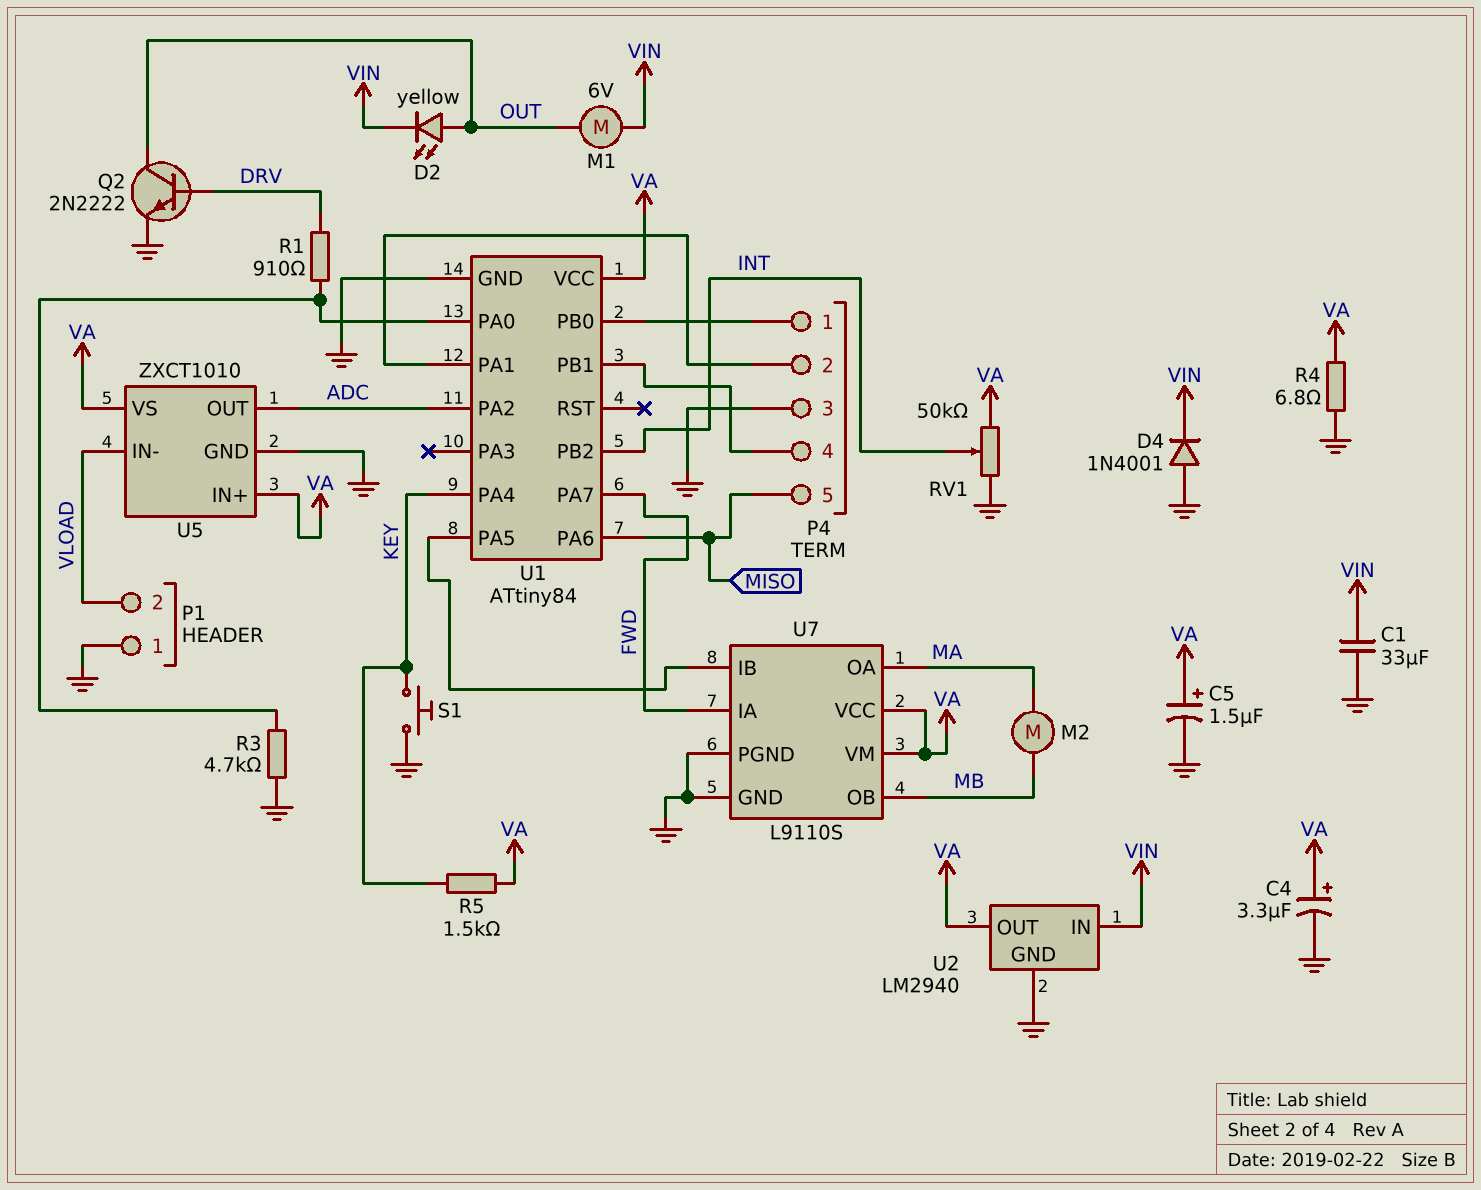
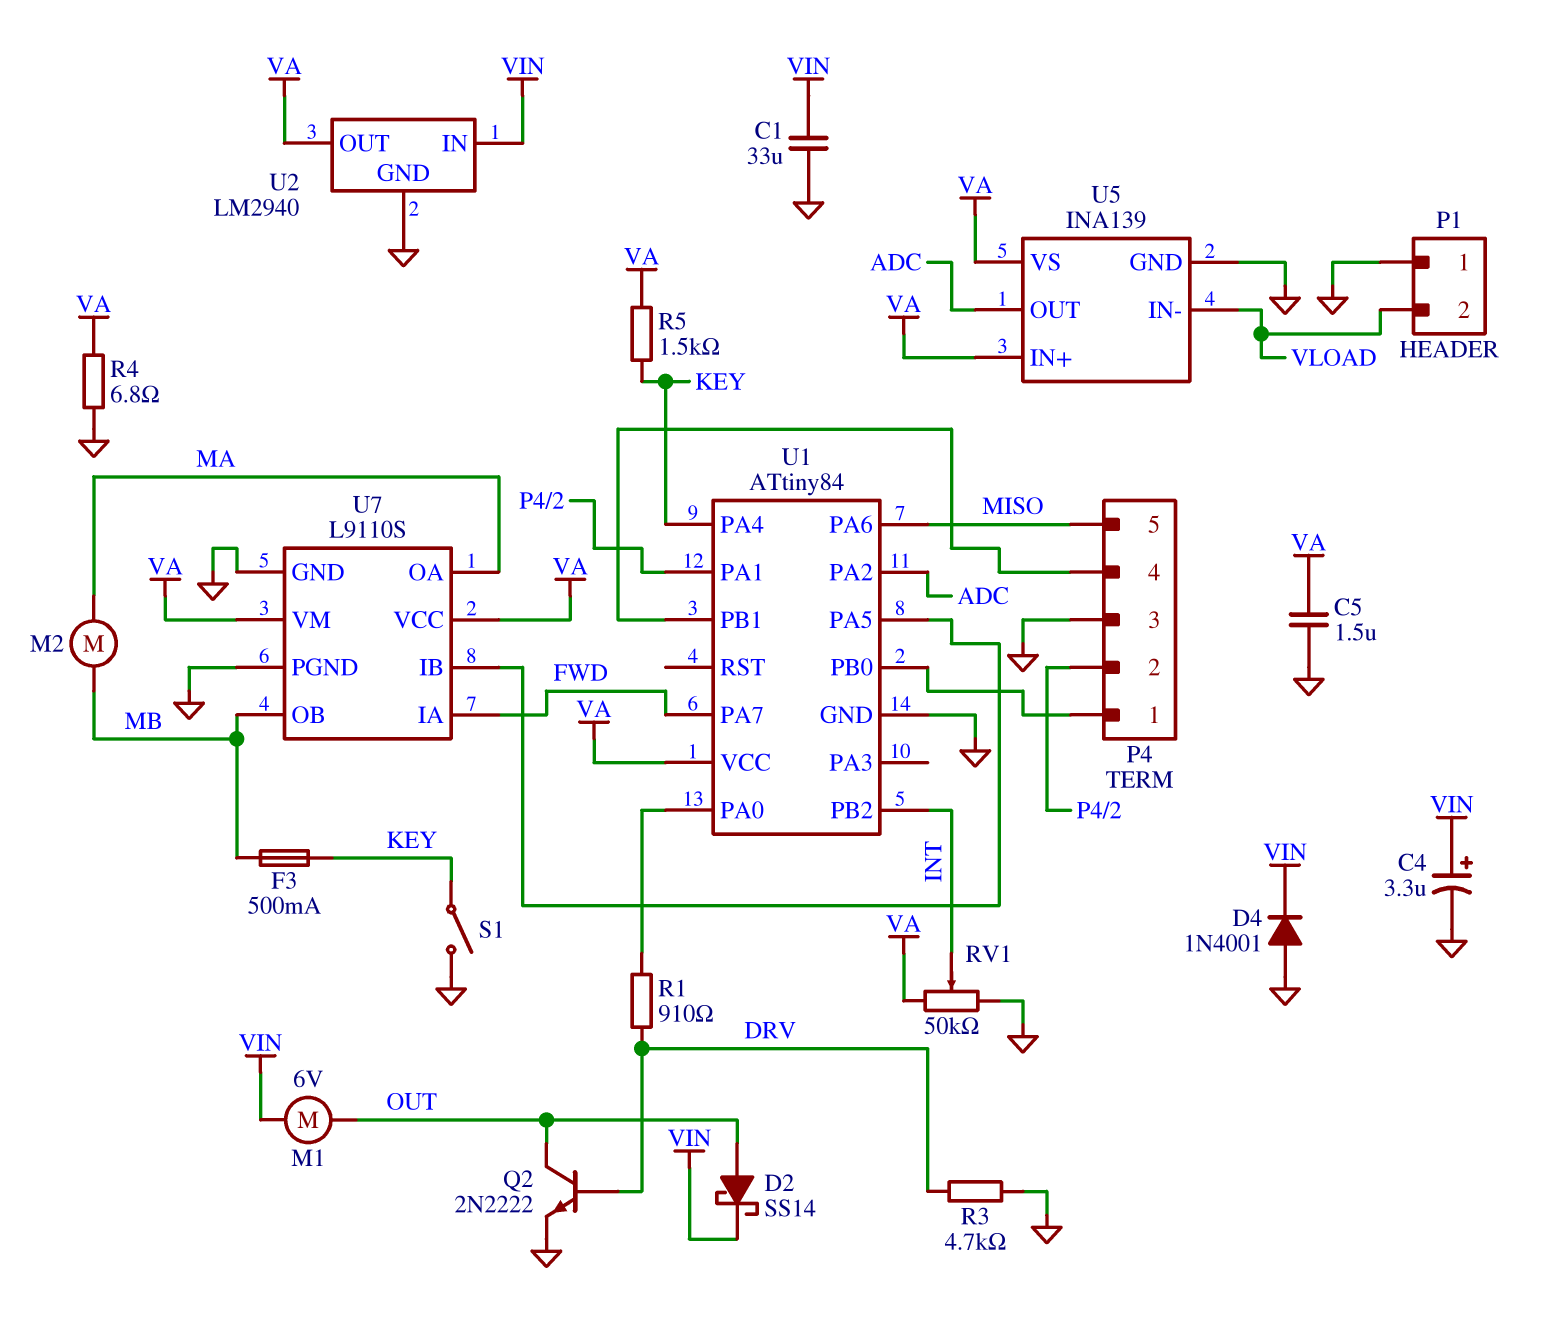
C4: 3.3uF (plus VA, minus GND) -> 3.3uF (plus VIN, minus GND)
C5: 1.5uF (plus VA, minus GND) -> 1.5uF (GND, VA)
D2: LED yellow (A OUT, K VIN) -> schottky SS14 (A OUT, K VIN)
F3: none -> 500mA (KEY, MB)
R3: 4.7k (GND, U1/PA0) -> 4.7k (DRV, GND)
S1: button (GND, KEY) -> switch (GND, KEY)
U5: ZXCT1010 -> INA139

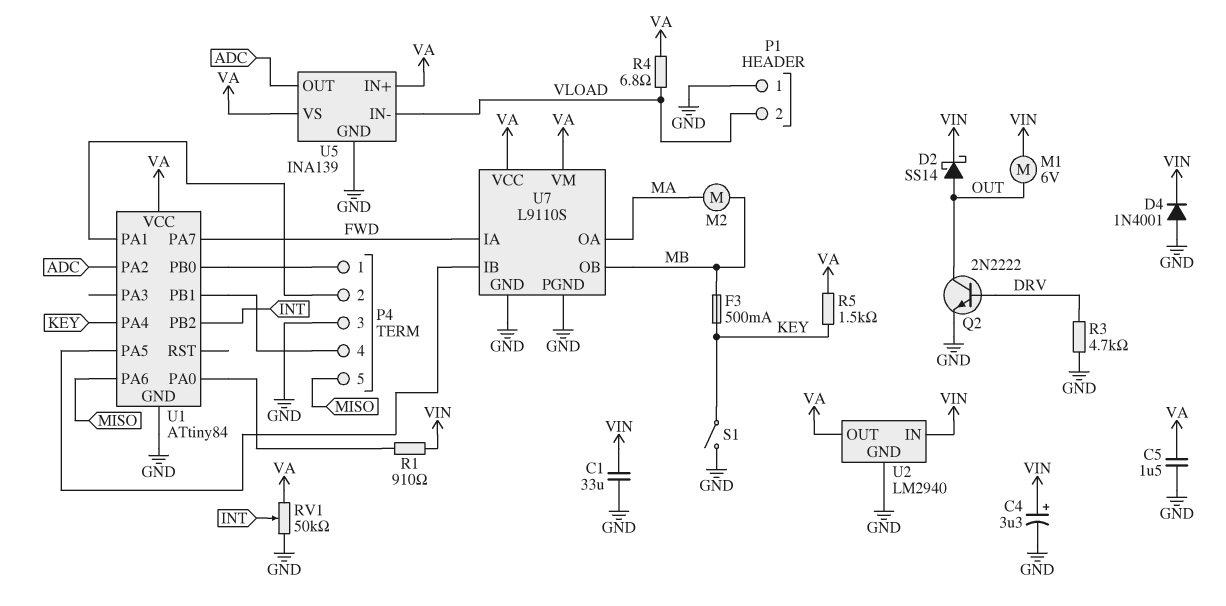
R1: 910 (DRV, U1/PA0) -> 910 (U1/PA0, VIN)
R4: 6.8 (GND, VA) -> 6.8 (VA, VLOAD)

